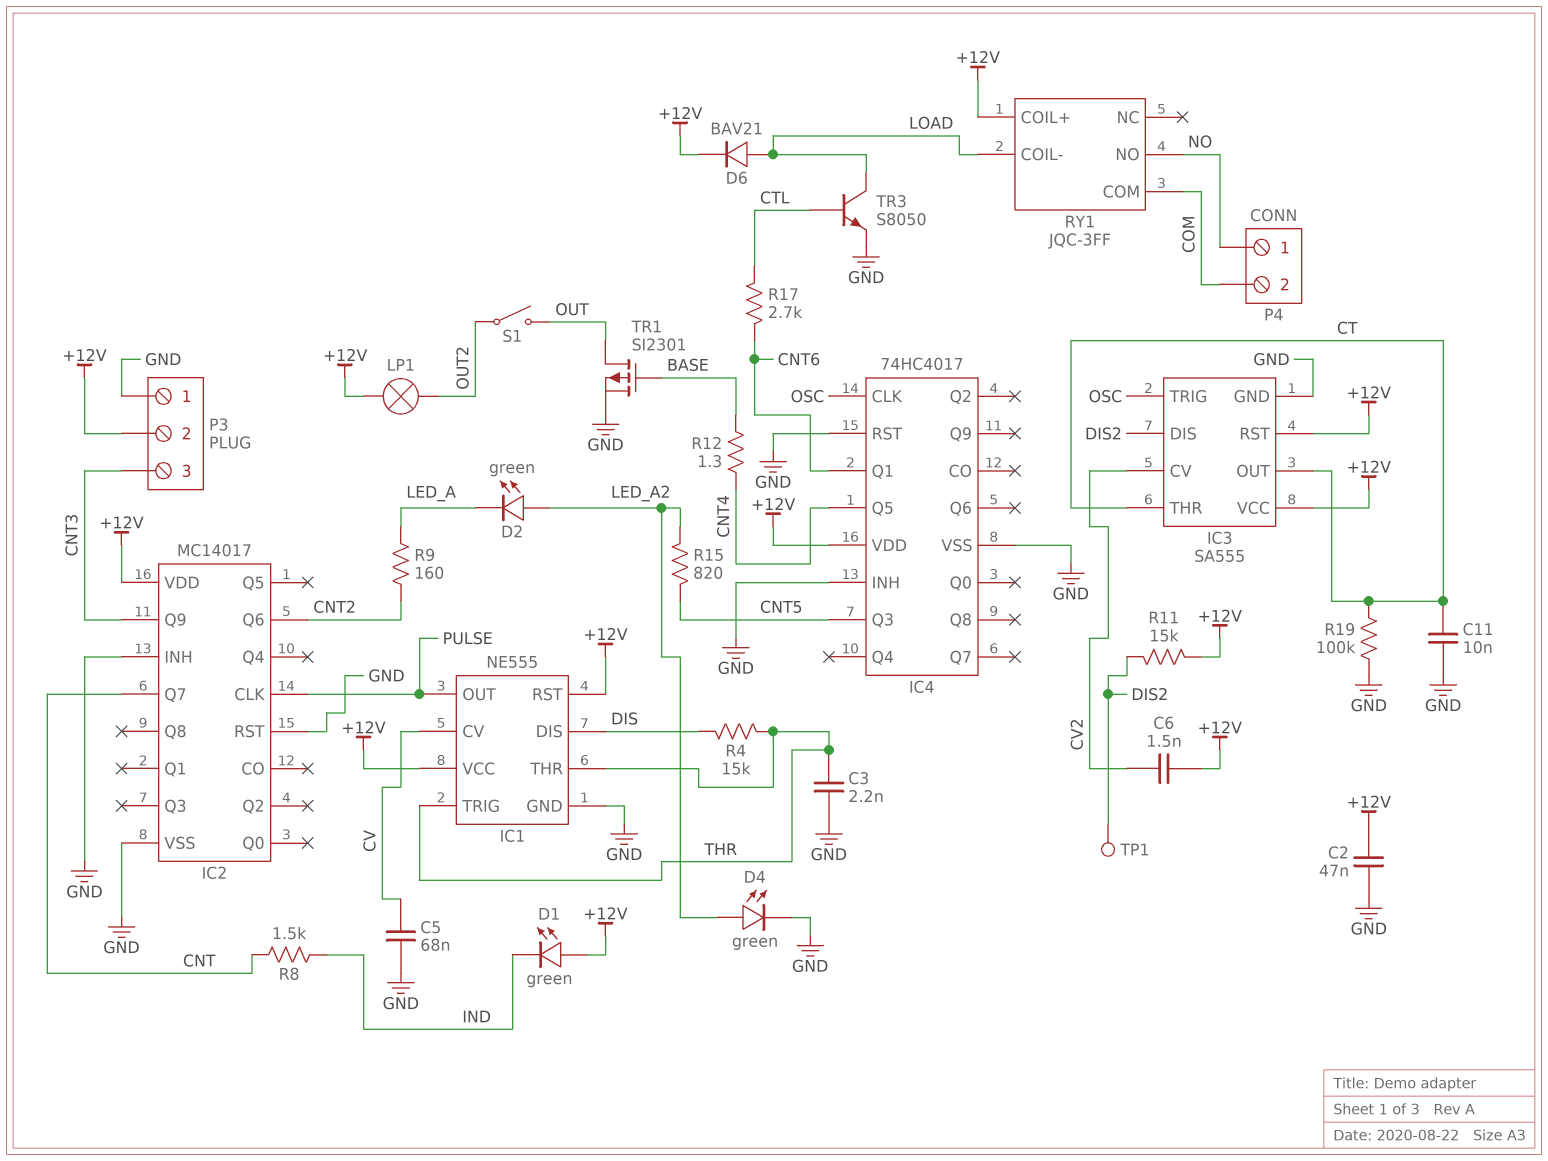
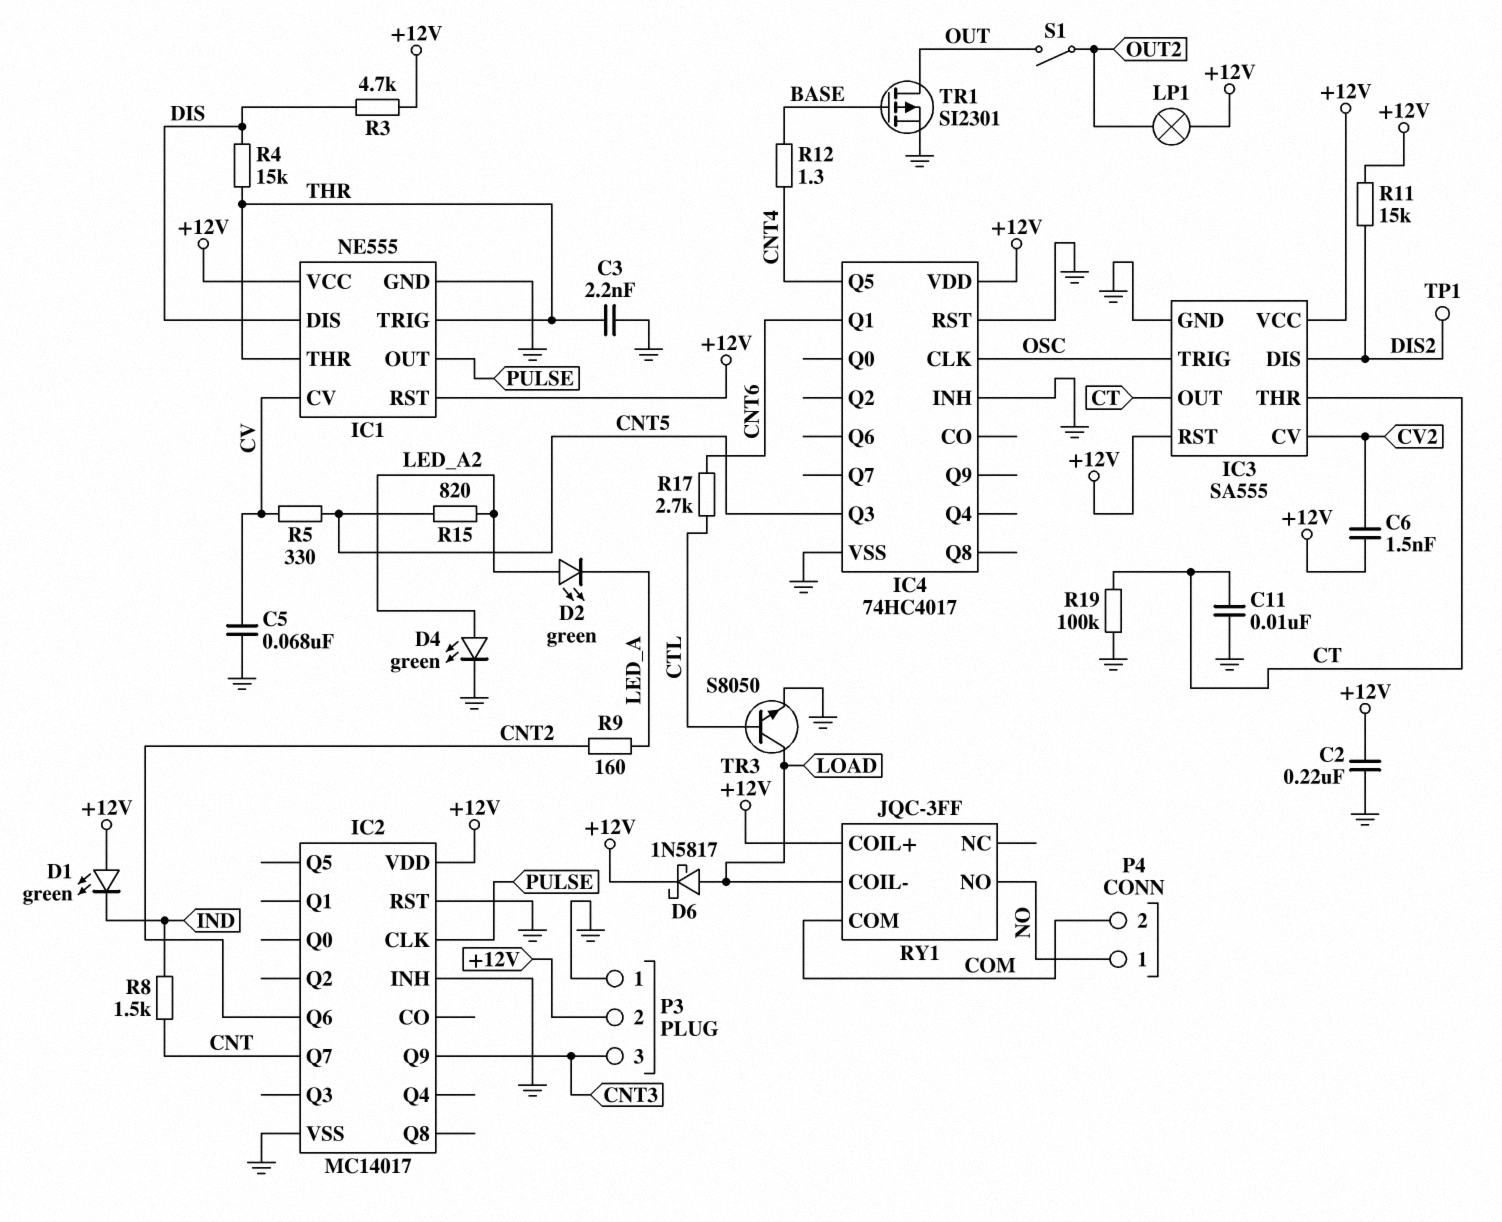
C2: 47nF (+12V, GND) -> 220nF (+12V, GND)
D6: diode BAV21 (A LOAD, K +12V) -> schottky 1N5817 (A LOAD, K +12V)
R3: none -> 4.7k (+12V, DIS)
R5: none -> 330 (CNT5, CV)

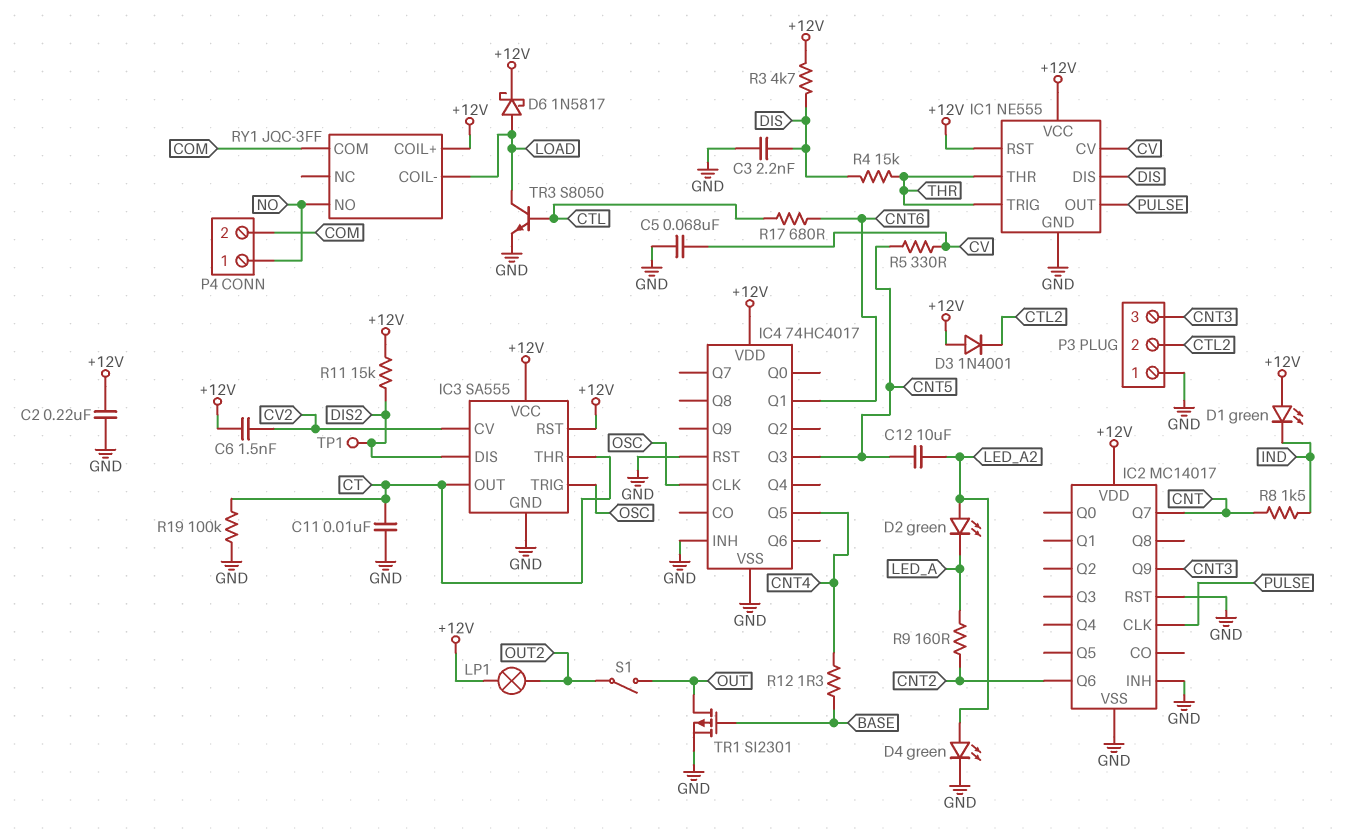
C3: 2.2nF (GND, THR) -> 2.2nF (DIS, GND)
C12: none -> 10uF (CNT5, LED_A2)
D3: none -> diode 1N4001 (A +12V, K CTL2)
P3 pin 2: +12V -> CTL2
R15: 820 (CNT5, LED_A2) -> none
R17: 2.7k (CNT6, CTL) -> 680 (CNT6, CTL)

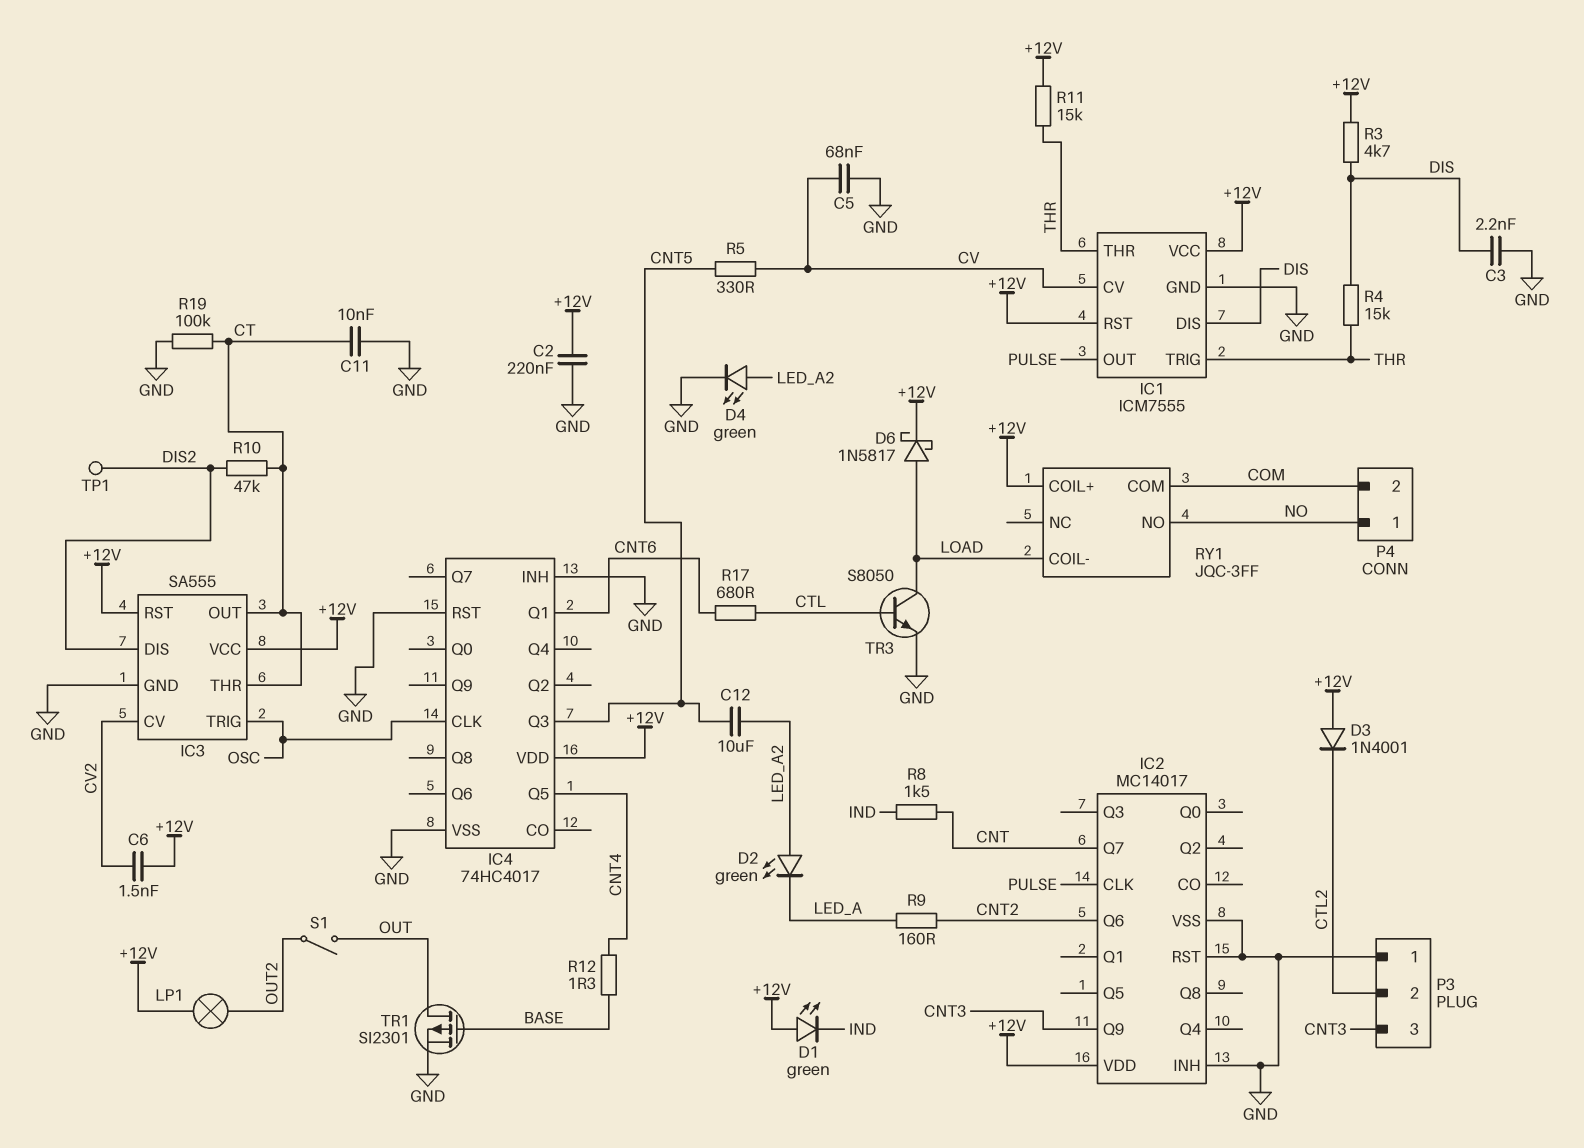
IC1: NE555 -> ICM7555
R10: none -> 47k (CT, DIS2)
R11: 15k (+12V, DIS2) -> 15k (+12V, THR)

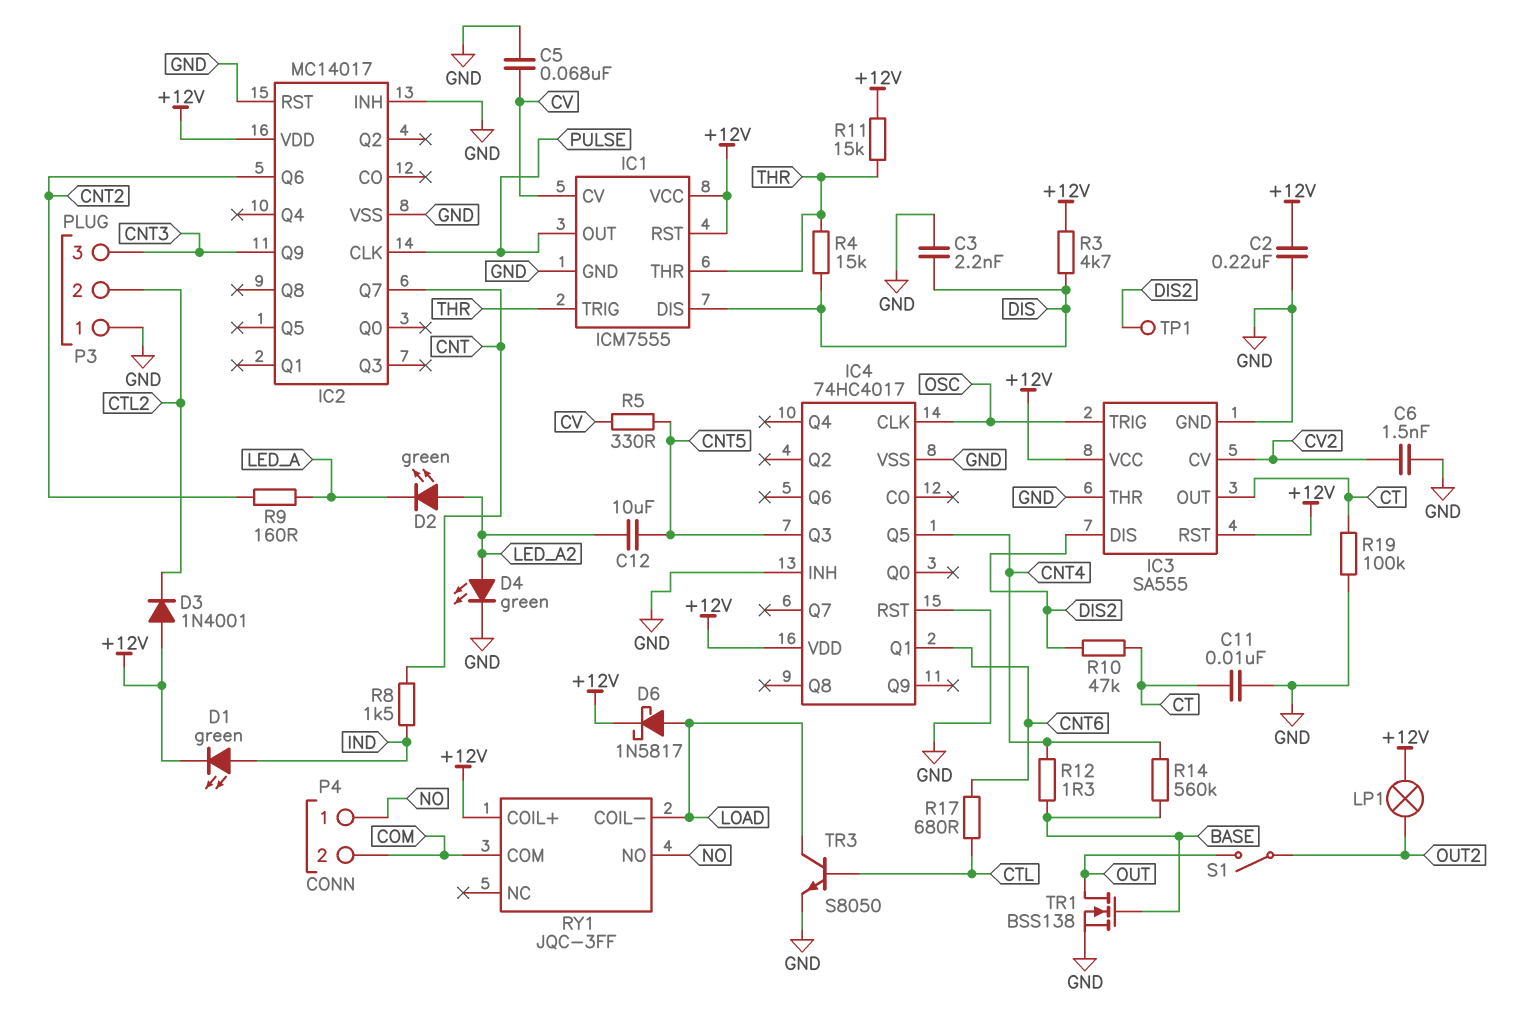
C6: 1.5nF (+12V, CV2) -> 1.5nF (CV2, GND)
D1: LED green (A +12V, K IND) -> LED green (A IND, K +12V)
IC3 pin THR: CT -> GND
R14: none -> 560k (BASE, CNT4)
TR1: PMOS SI2301 (G BASE, D OUT, S GND) -> NMOS BSS138 (G BASE, D OUT, S GND)

